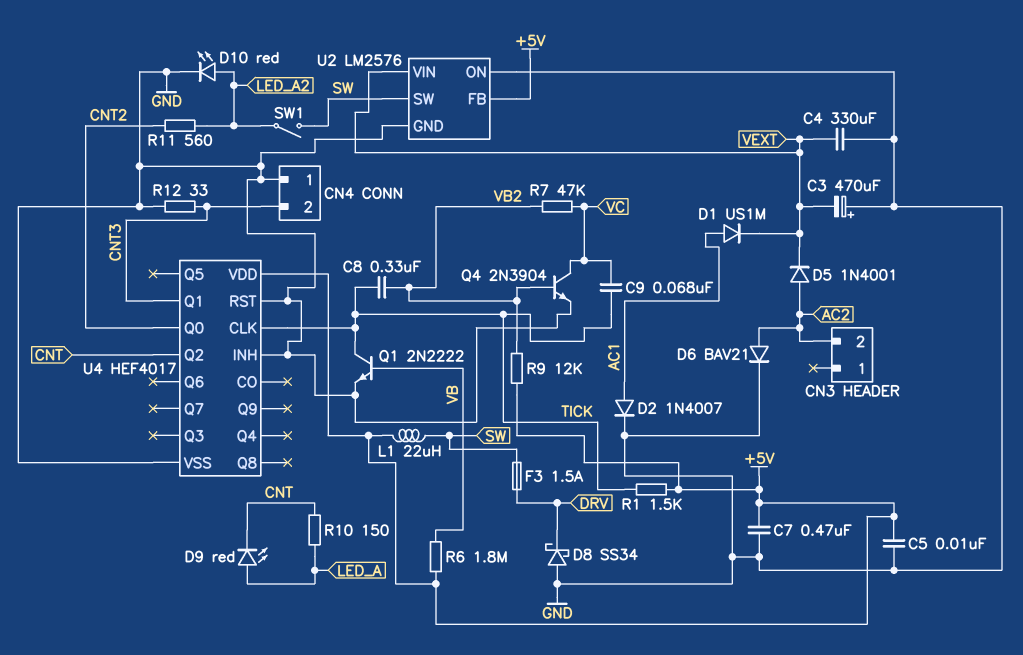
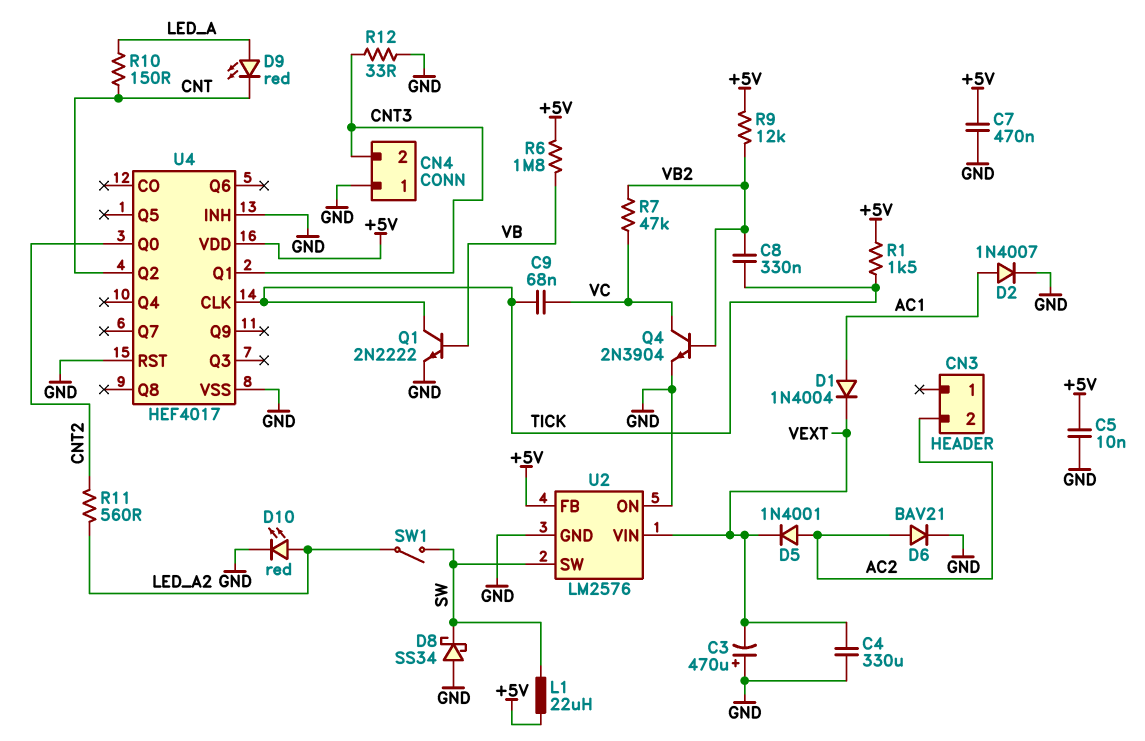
D1: diode US1M (A AC1, K VEXT) -> diode 1N4004 (A AC1, K VEXT)
D8: schottky SS34 (A GND, K DRV) -> schottky SS34 (A GND, K SW)
F3: 1.5A (DRV, SW) -> none

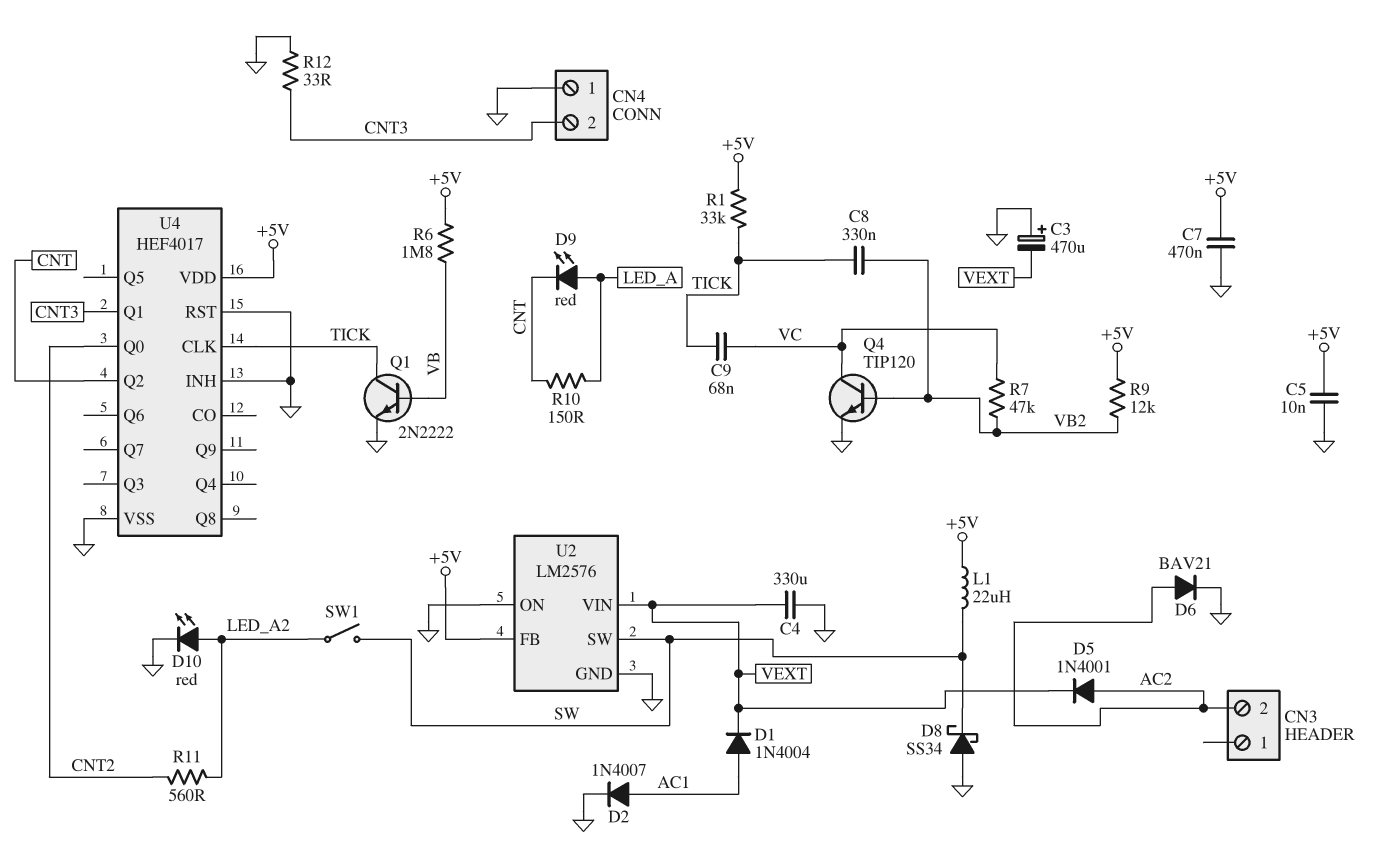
Q4: NPN 2N3904 (B VB2, C VC, E GND) -> NPN TIP120 (B VB2, C VC, E GND)
R1: 1.5k (+5V, TICK) -> 33k (+5V, TICK)

